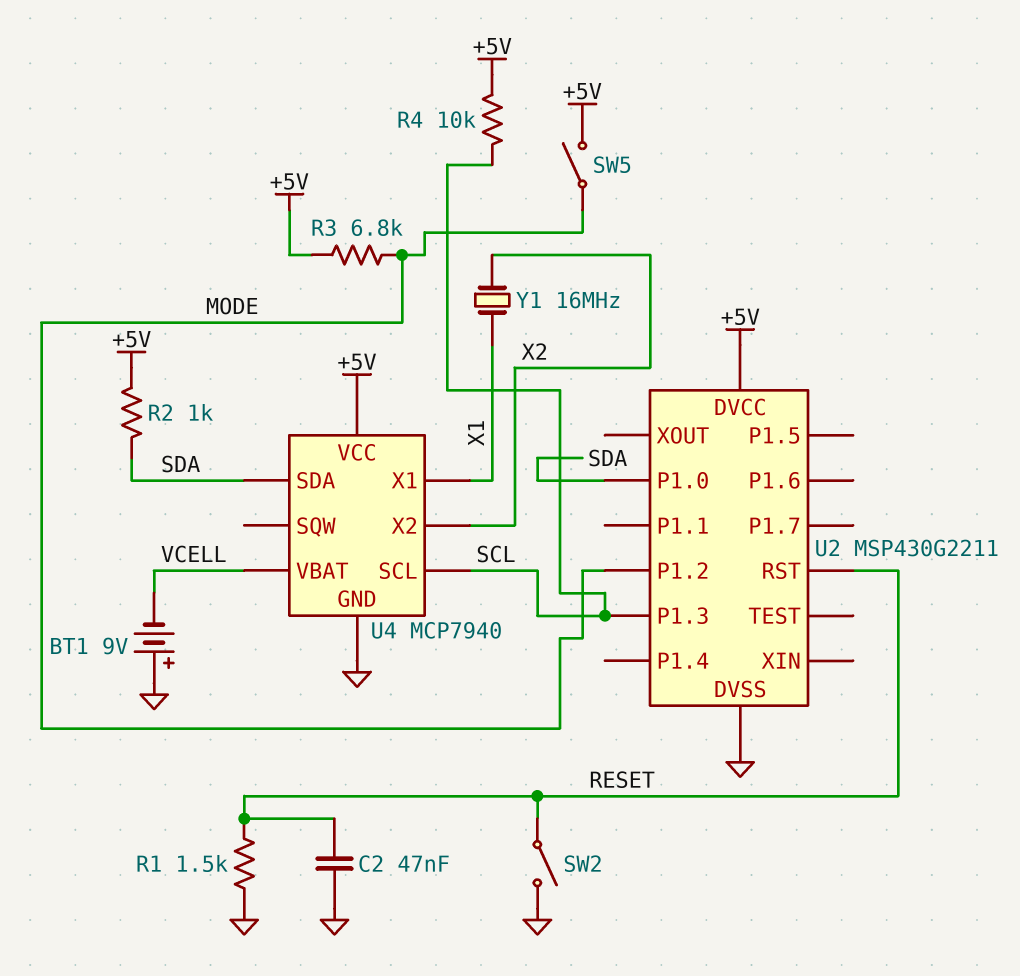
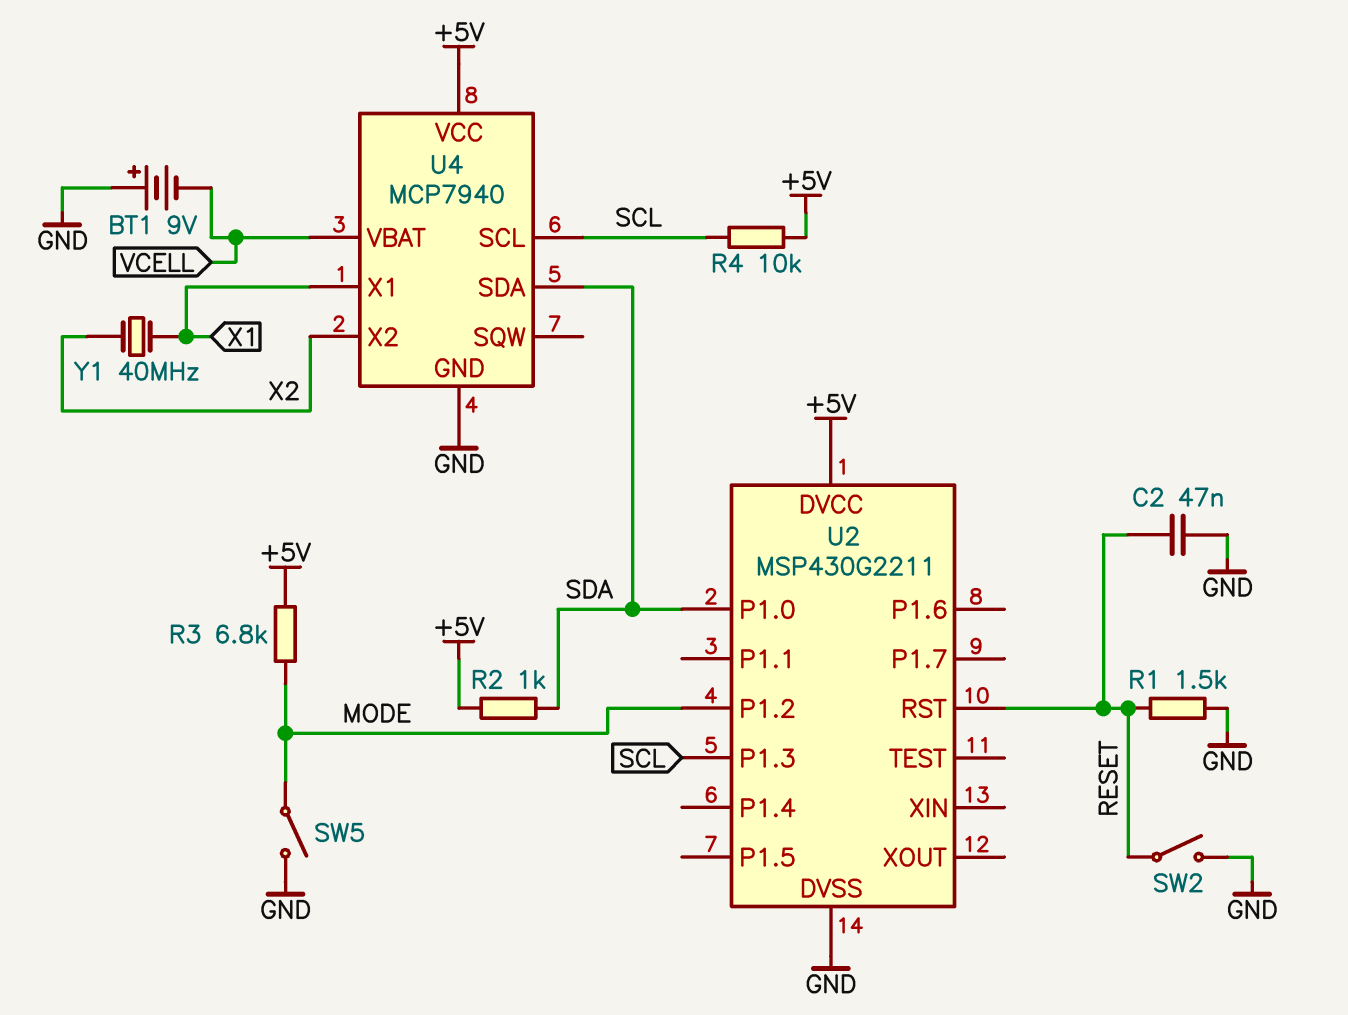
SW5: switch (+5V, MODE) -> switch (GND, MODE)
Y1: 16MHz (X1, X2) -> 40MHz (X1, X2)

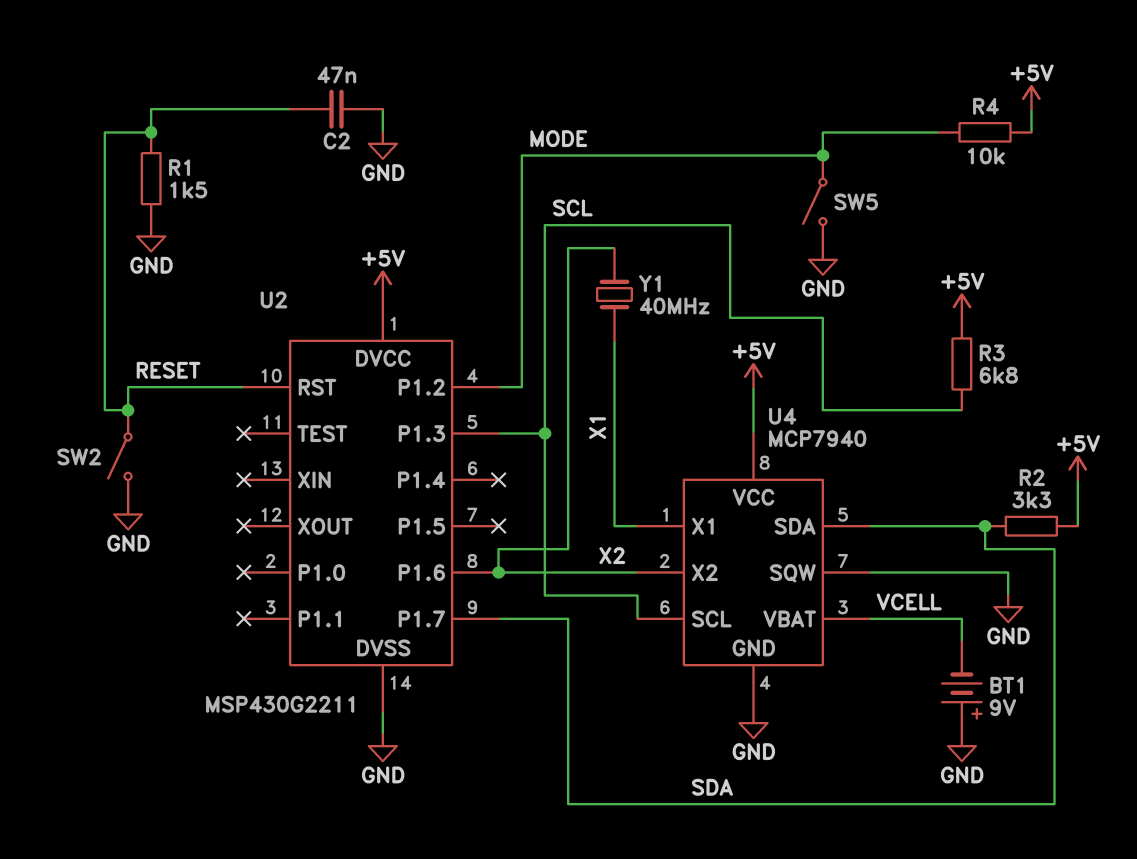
R2: 1k (+5V, SDA) -> 3.3k (+5V, SDA)
R3: 6.8k (+5V, MODE) -> 6.8k (+5V, SCL)
R4: 10k (+5V, SCL) -> 10k (+5V, MODE)
U2 pin P1.0: SDA -> none
U2 pin P1.6: none -> X2
U2 pin P1.7: none -> SDA
U4 pin SQW: none -> GND

